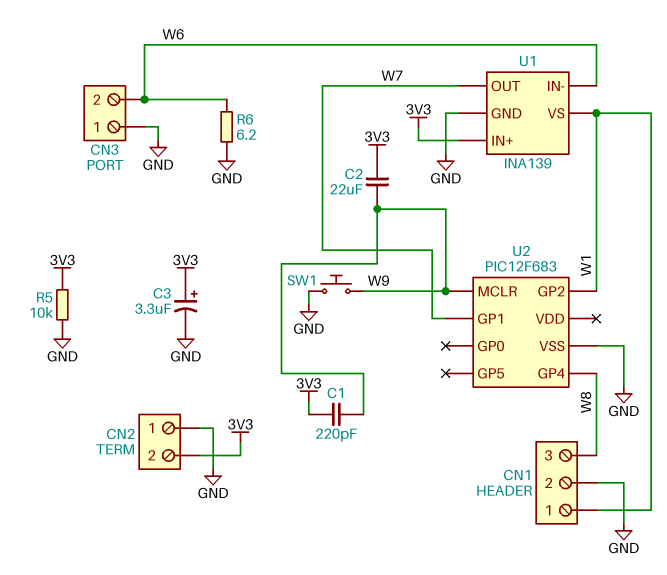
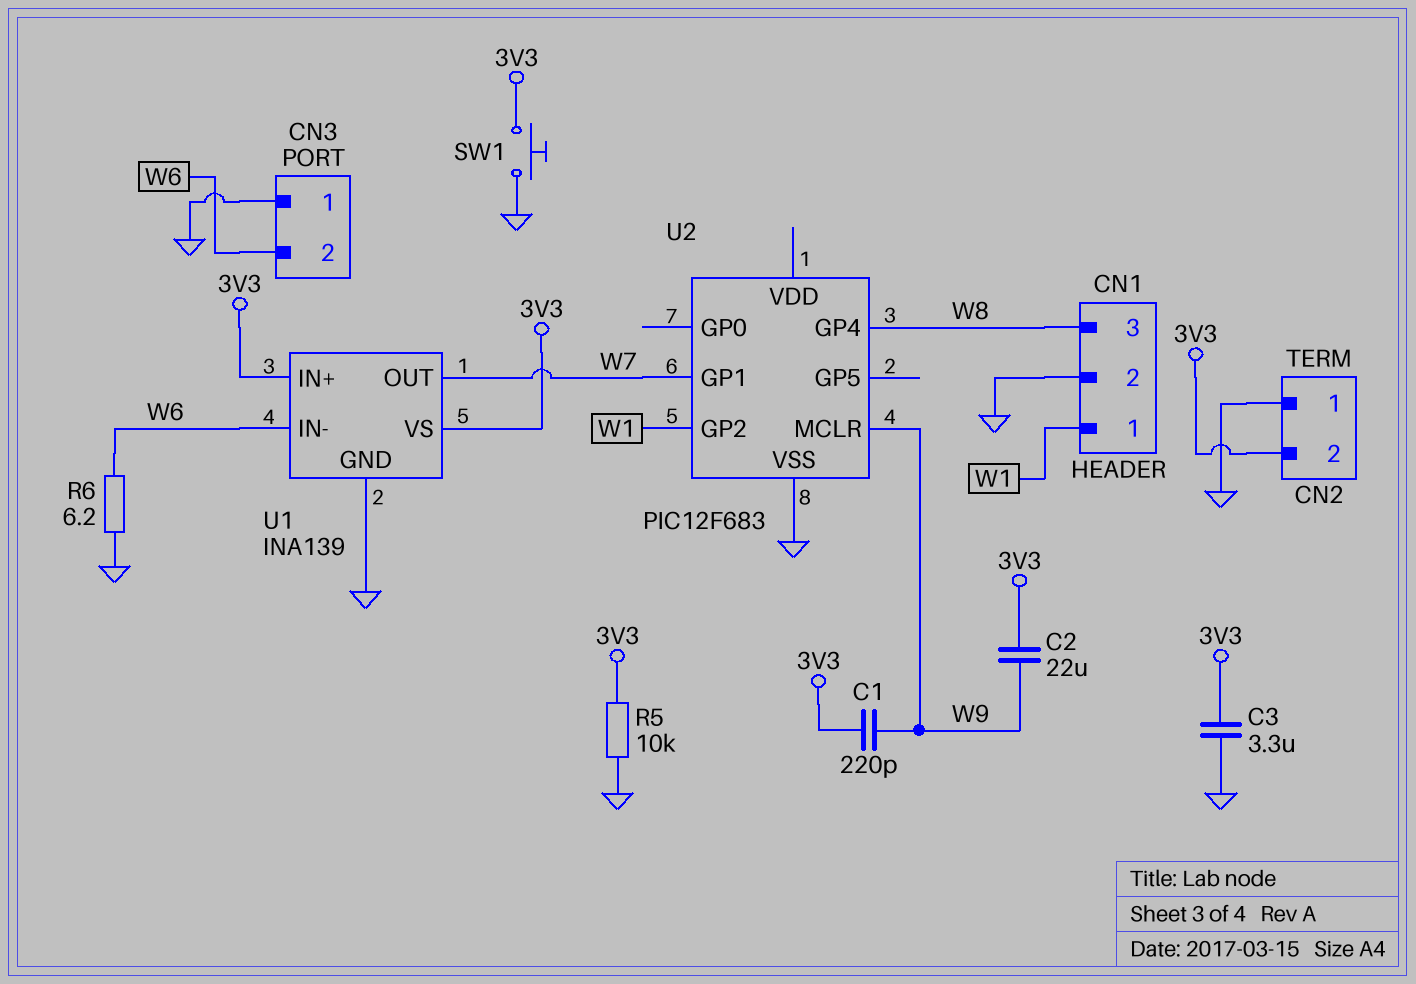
C3: 3.3uF (plus 3V3, minus GND) -> 3.3uF (3V3, GND)
SW1: button (GND, W9) -> button (3V3, GND)
U1 pin VS: W1 -> 3V3

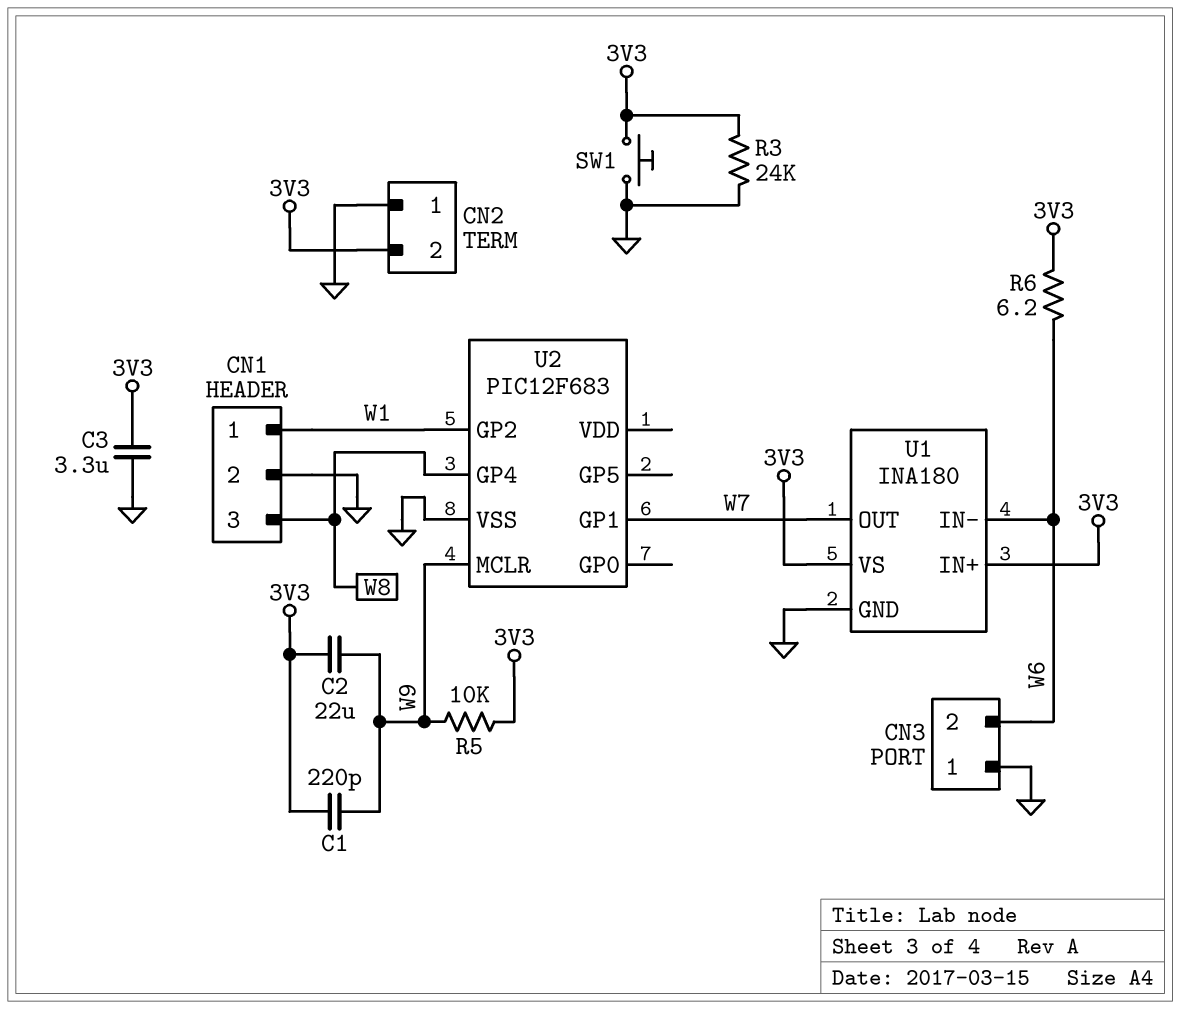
R3: none -> 24k (3V3, GND)
R5: 10k (3V3, GND) -> 10k (3V3, W9)
R6: 6.2 (GND, W6) -> 6.2 (3V3, W6)
U1: INA139 -> INA180

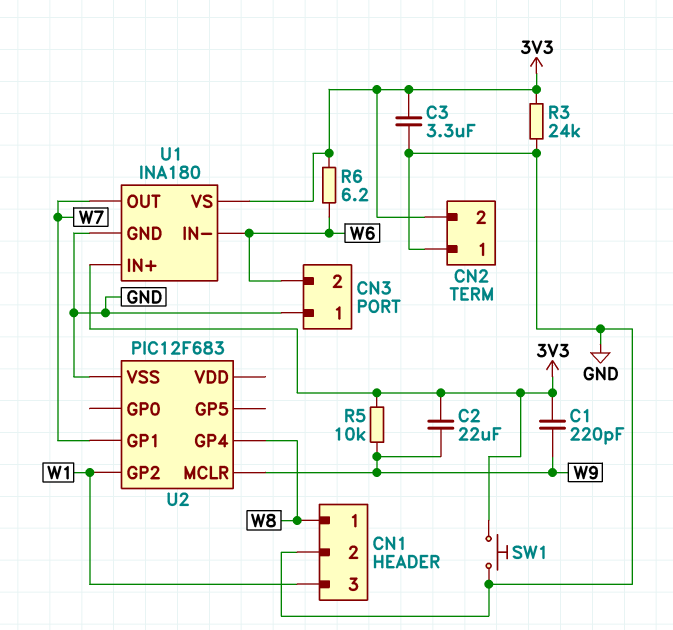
CN1 pin 1: W1 -> W8
CN1 pin 3: W8 -> W1

